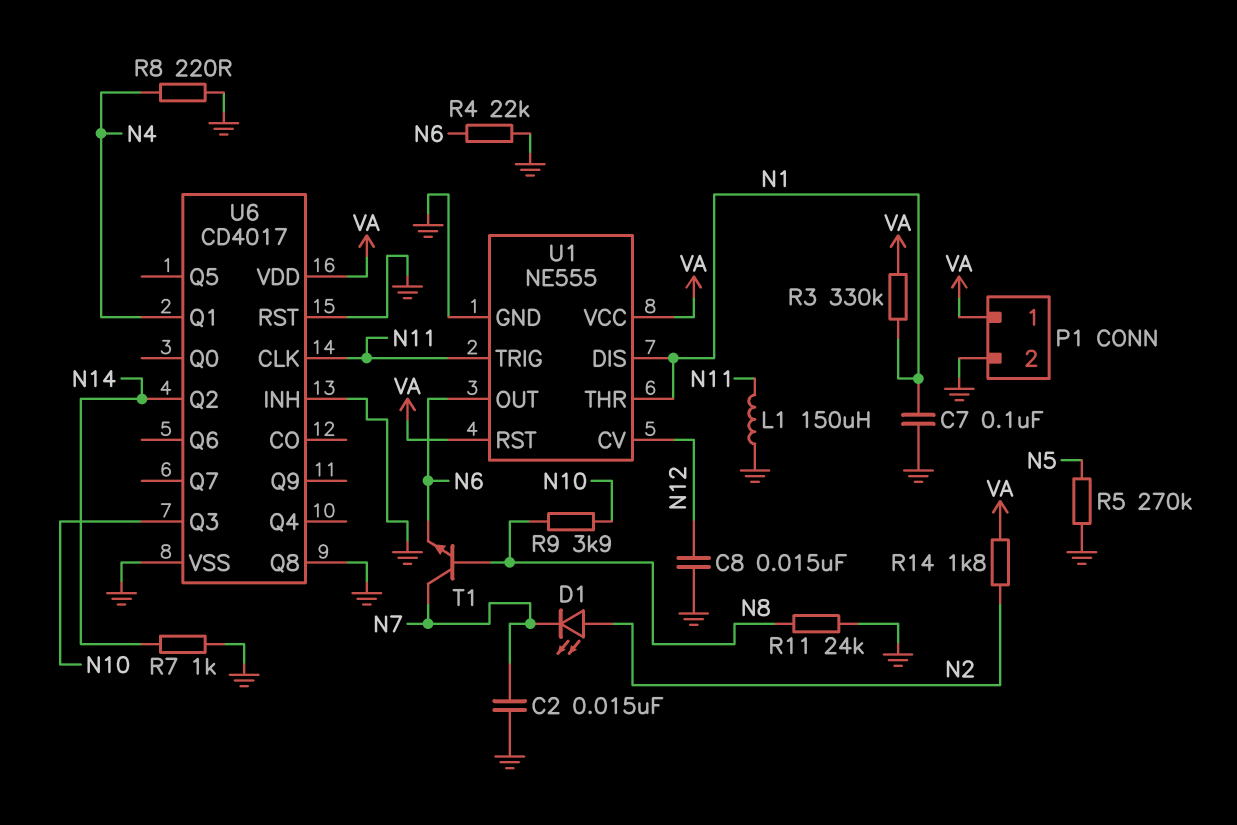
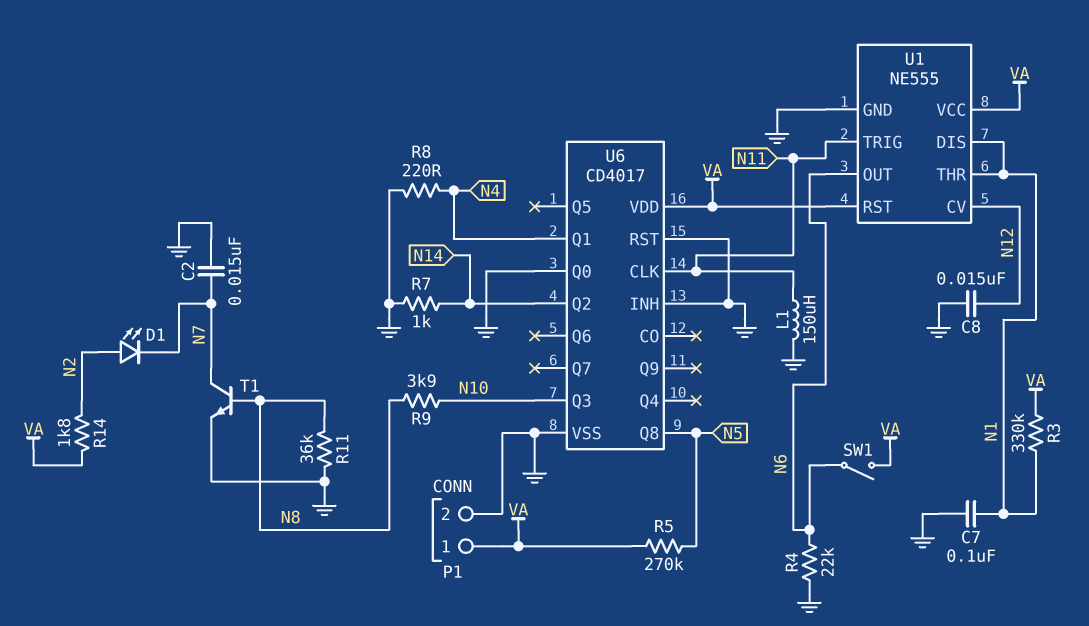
R5: 270k (GND, N5) -> 270k (N5, VA)
R11: 24k (GND, N8) -> 36k (GND, N8)
SW1: none -> switch (N6, VA)
T1: NPN (B N8, C N7, E N6) -> NPN (B N8, C N7, E GND)
U6 pin Q0: none -> GND
U6 pin Q8: GND -> N5

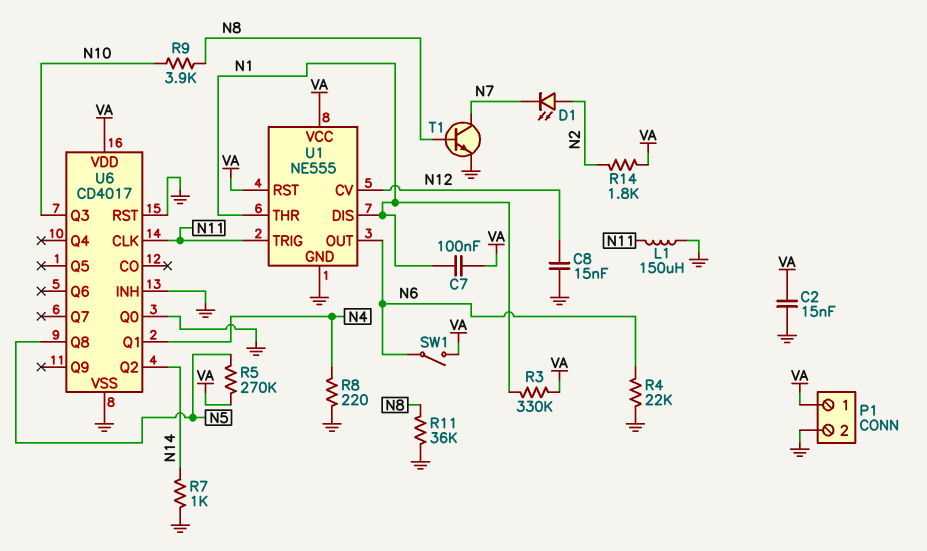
C2: 15nF (GND, N7) -> 15nF (GND, VA)
C7: 100nF (GND, N1) -> 100nF (N1, VA)

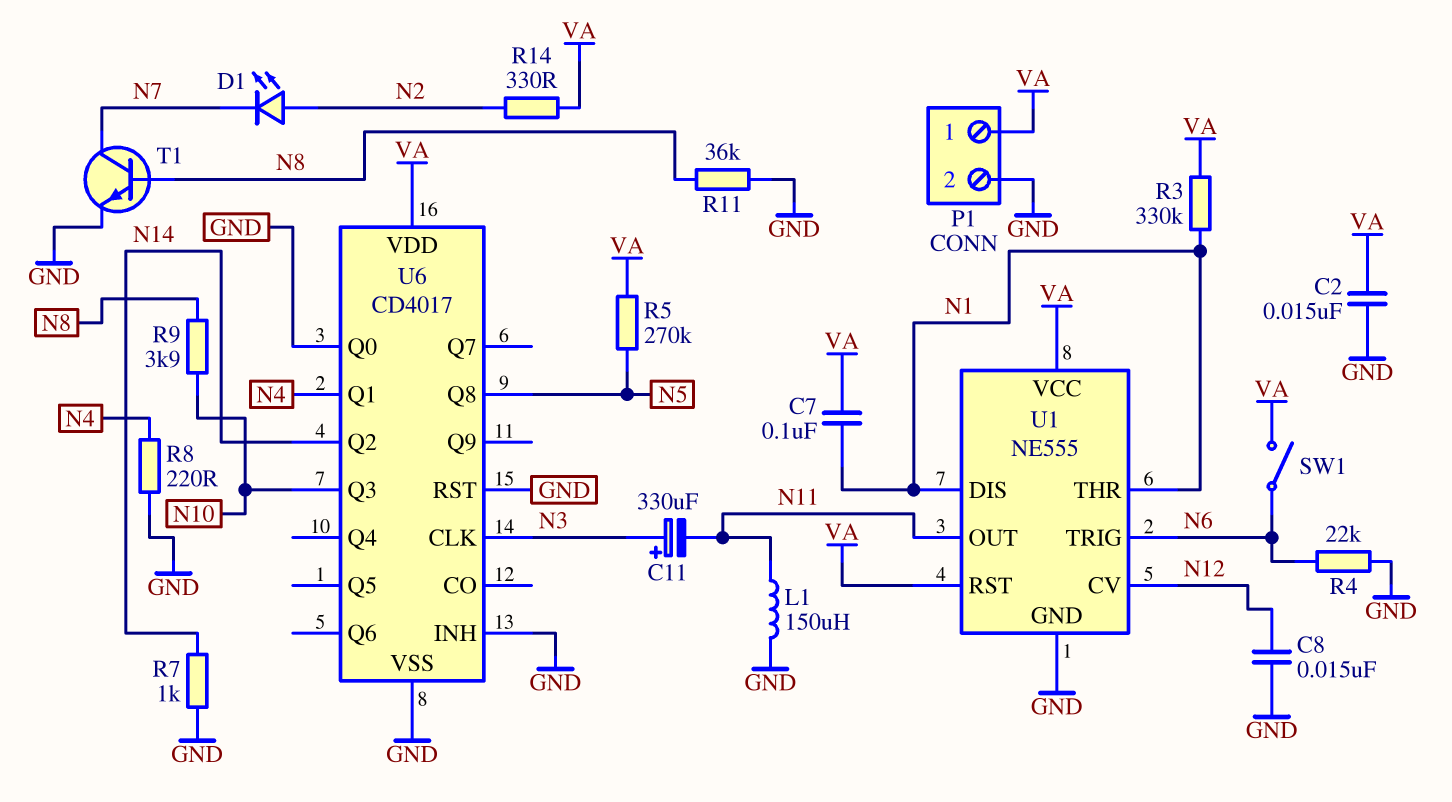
C11: none -> 330uF (plus N3, minus N11)
R14: 1.8k (N2, VA) -> 330 (N2, VA)
U1 pin OUT: N6 -> N11
U1 pin TRIG: N11 -> N6
U6 pin CLK: N11 -> N3

